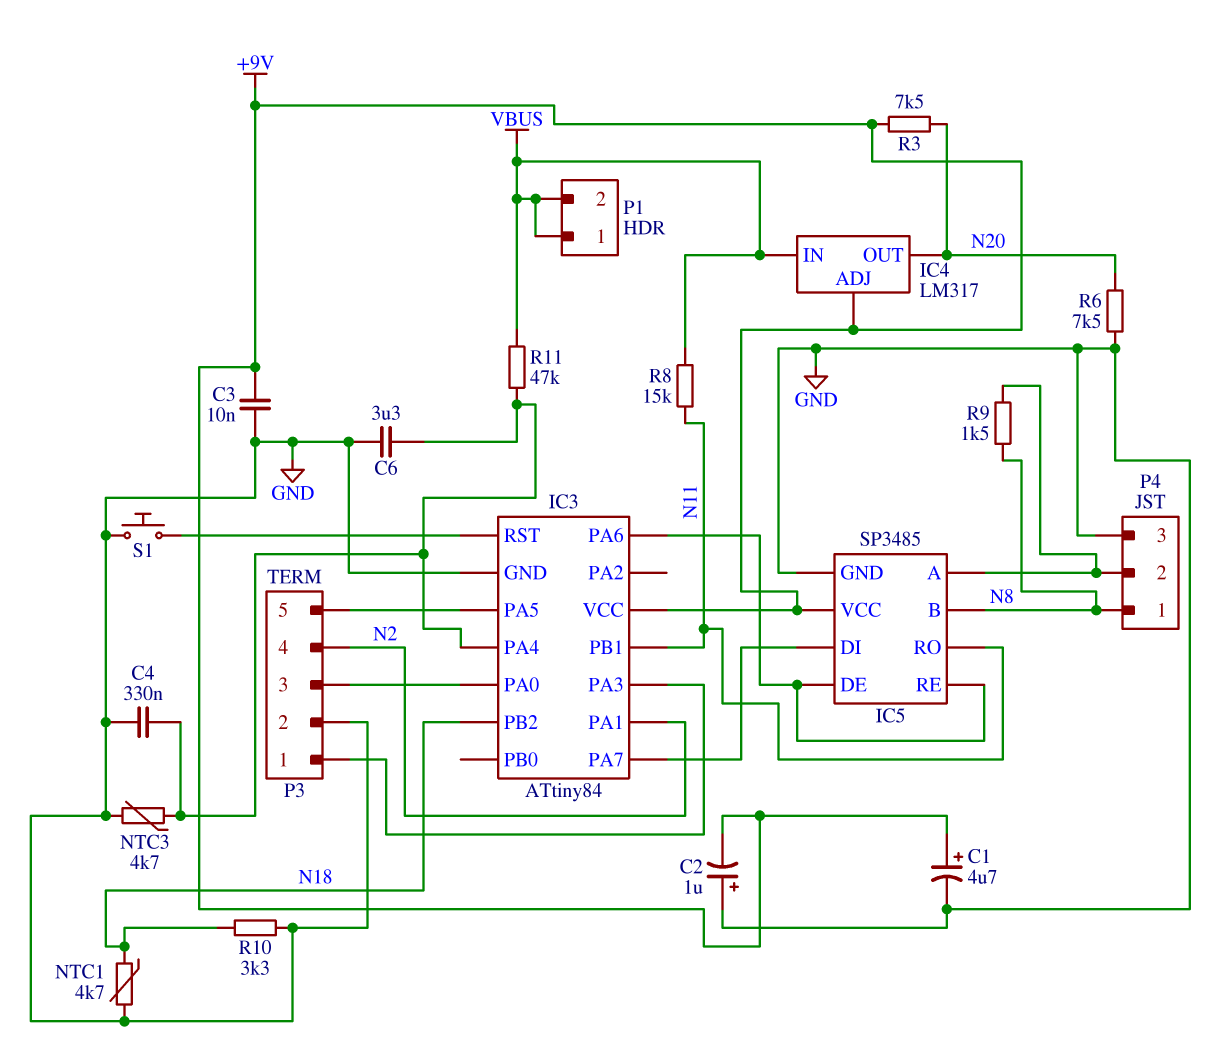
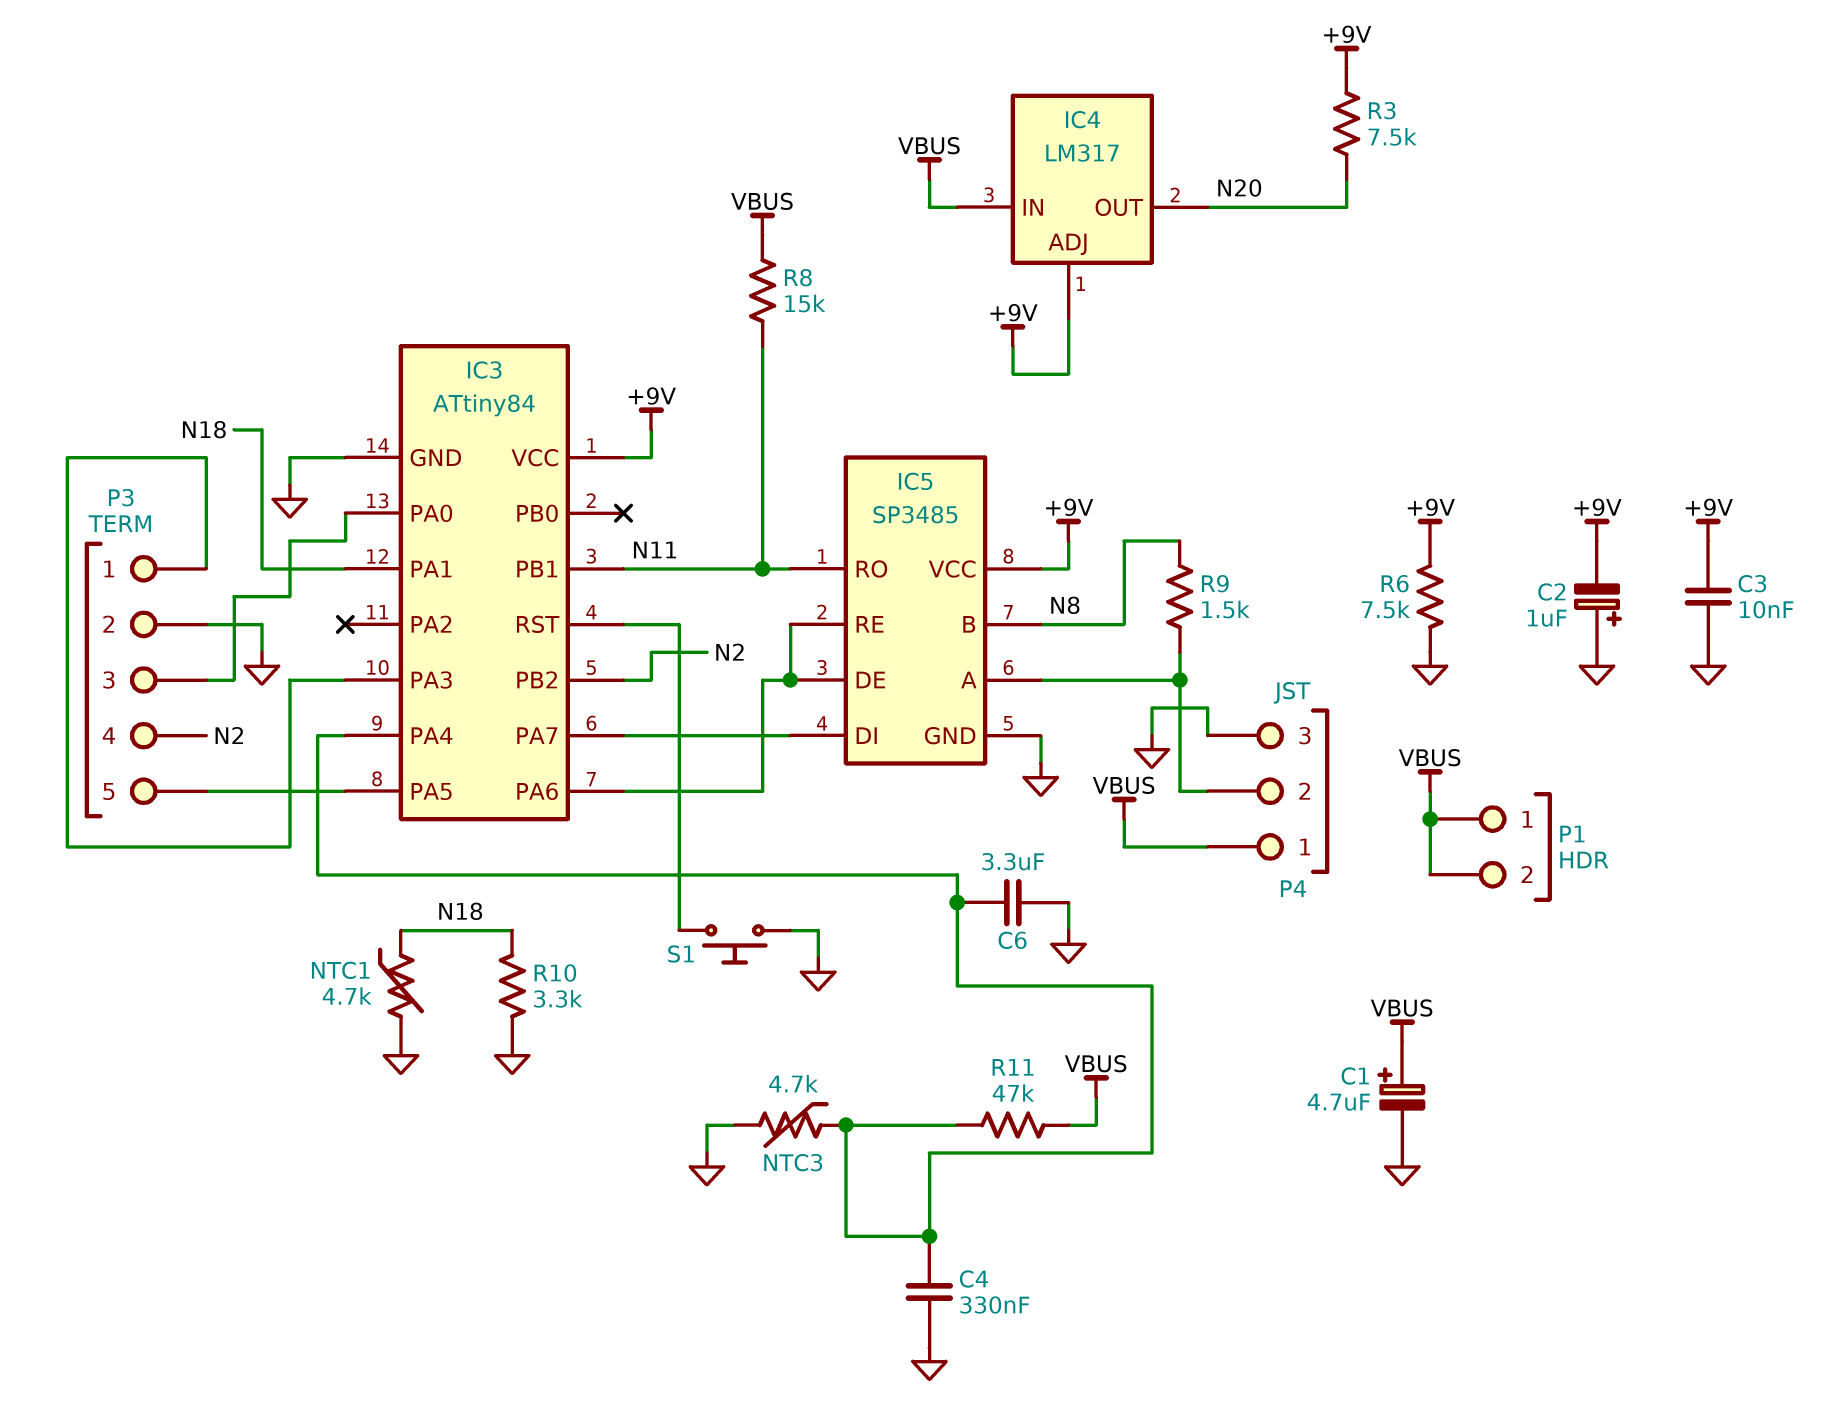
C1: 4.7uF (plus +9V, minus GND) -> 4.7uF (plus VBUS, minus GND)
IC3 pin PA1: N2 -> N18
IC3 pin PB2: N18 -> N2
P4 pin 1: N8 -> VBUS
R6: 7.5k (GND, N20) -> 7.5k (+9V, GND)

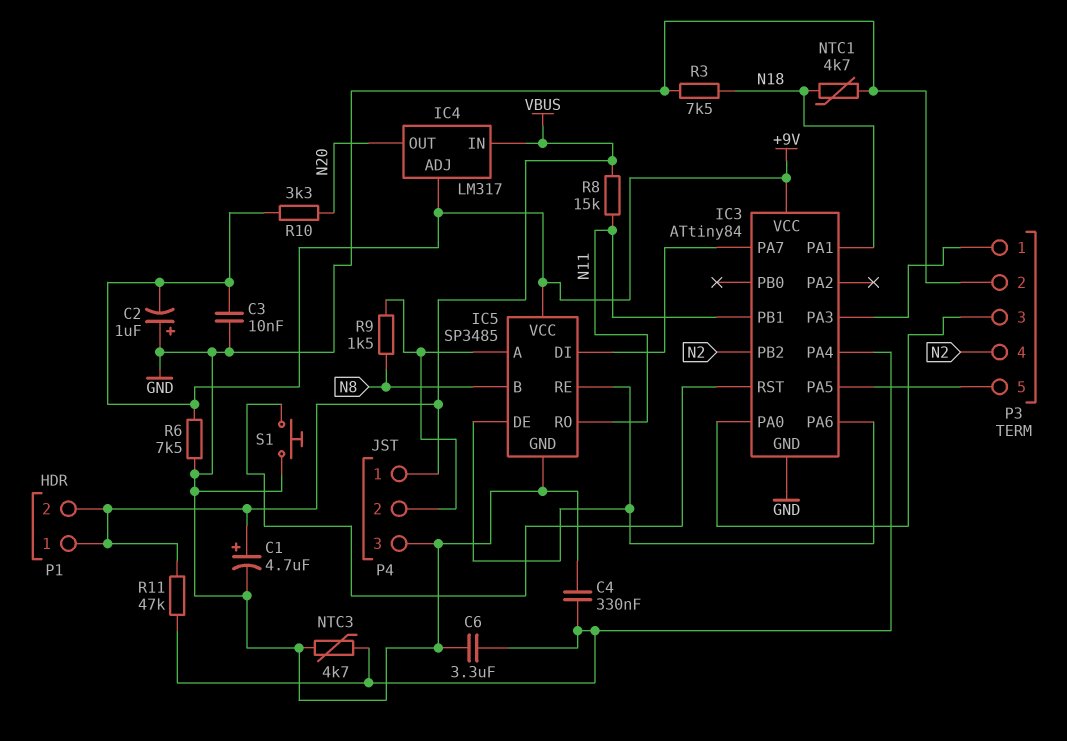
R3: 7.5k (+9V, N20) -> 7.5k (GND, N18)
R10: 3.3k (GND, N18) -> 3.3k (+9V, N20)

